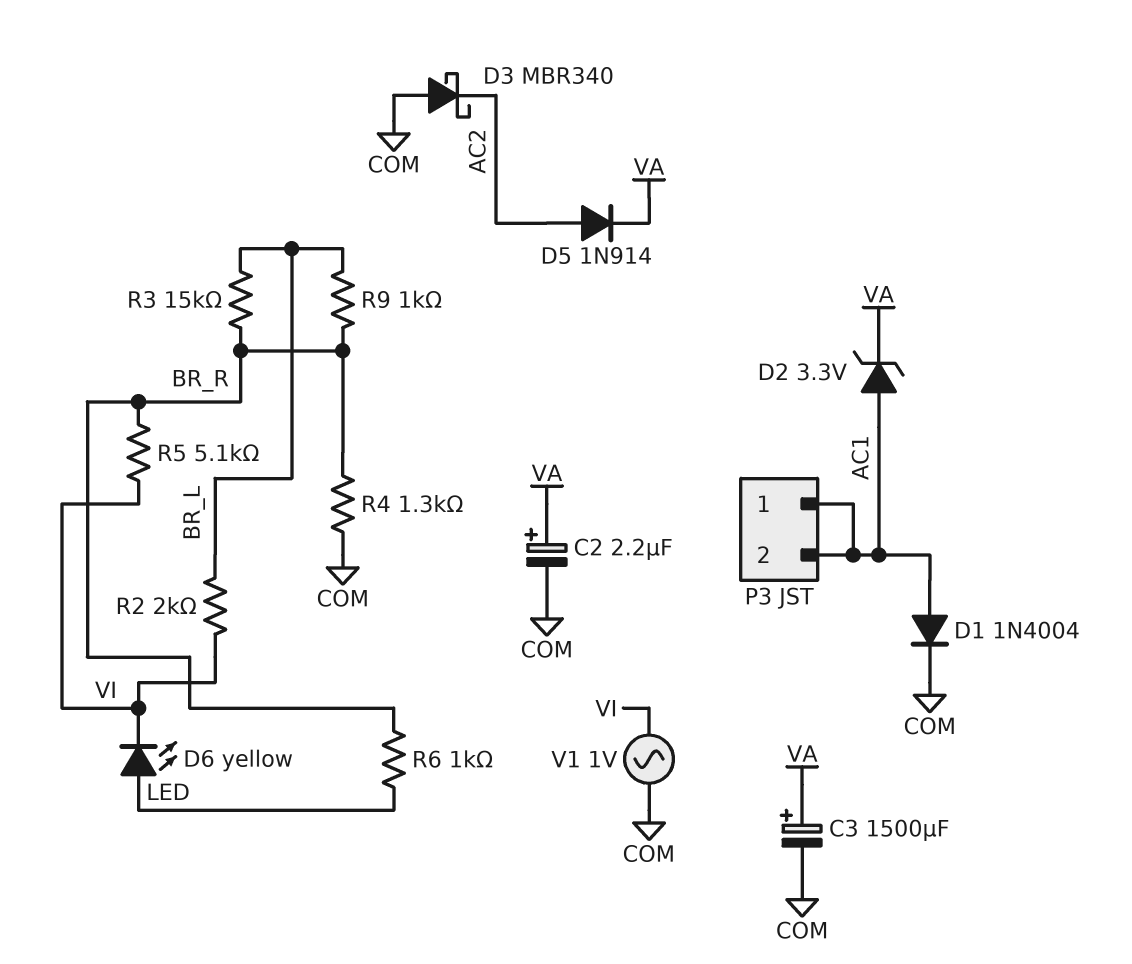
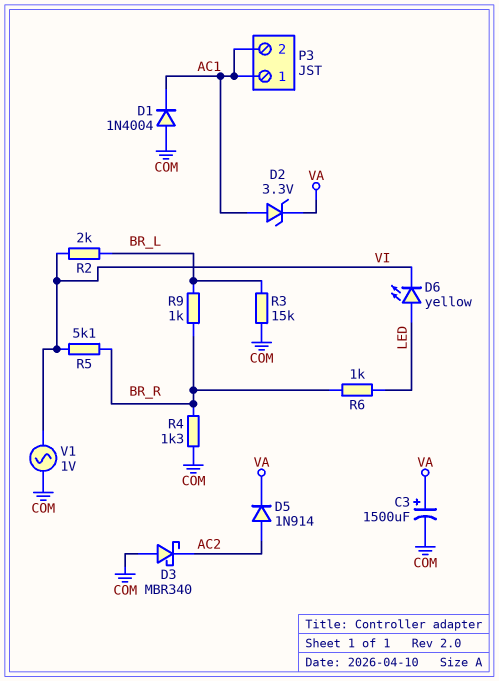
C2: 2.2uF (plus VA, minus COM) -> none
D1: diode 1N4004 (A AC1, K COM) -> diode 1N4004 (A COM, K AC1)
R3: 15k (BR_L, BR_R) -> 15k (BR_L, COM)

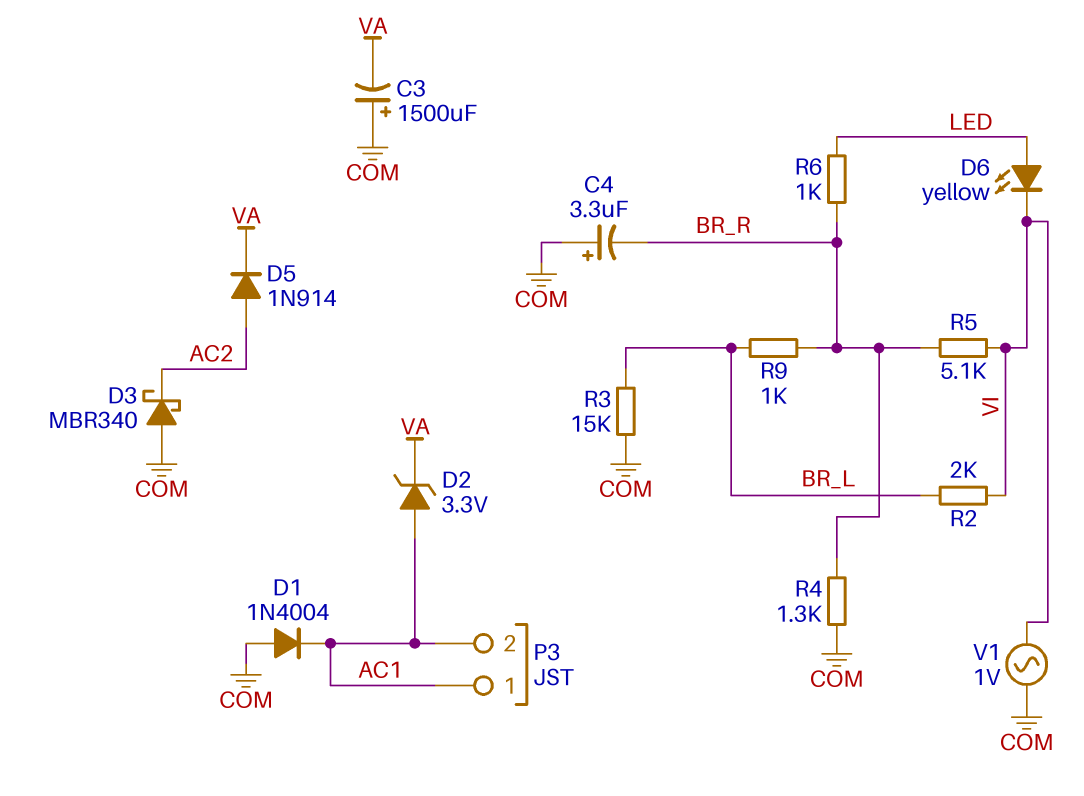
C3: 1500uF (plus VA, minus COM) -> 1500uF (plus COM, minus VA)
C4: none -> 3.3uF (plus COM, minus BR_R)

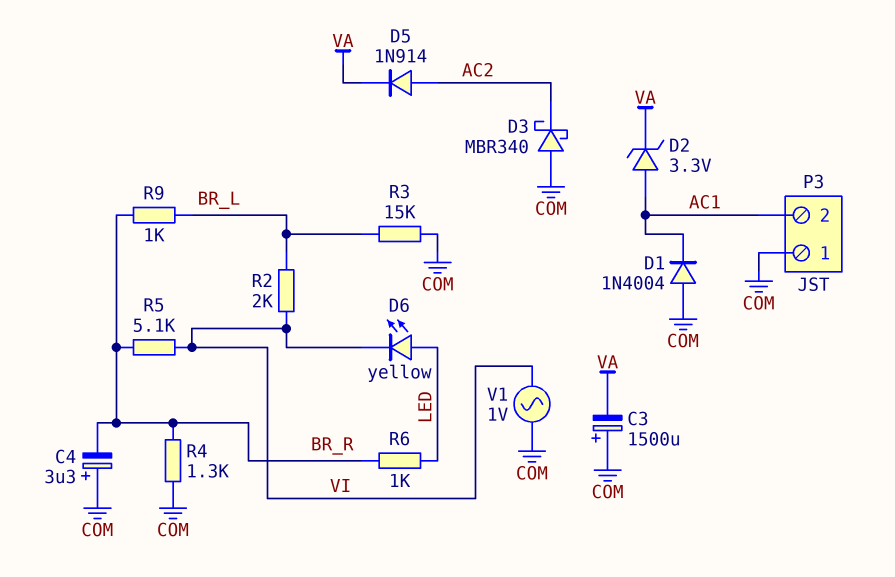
P3 pin 1: AC1 -> COM

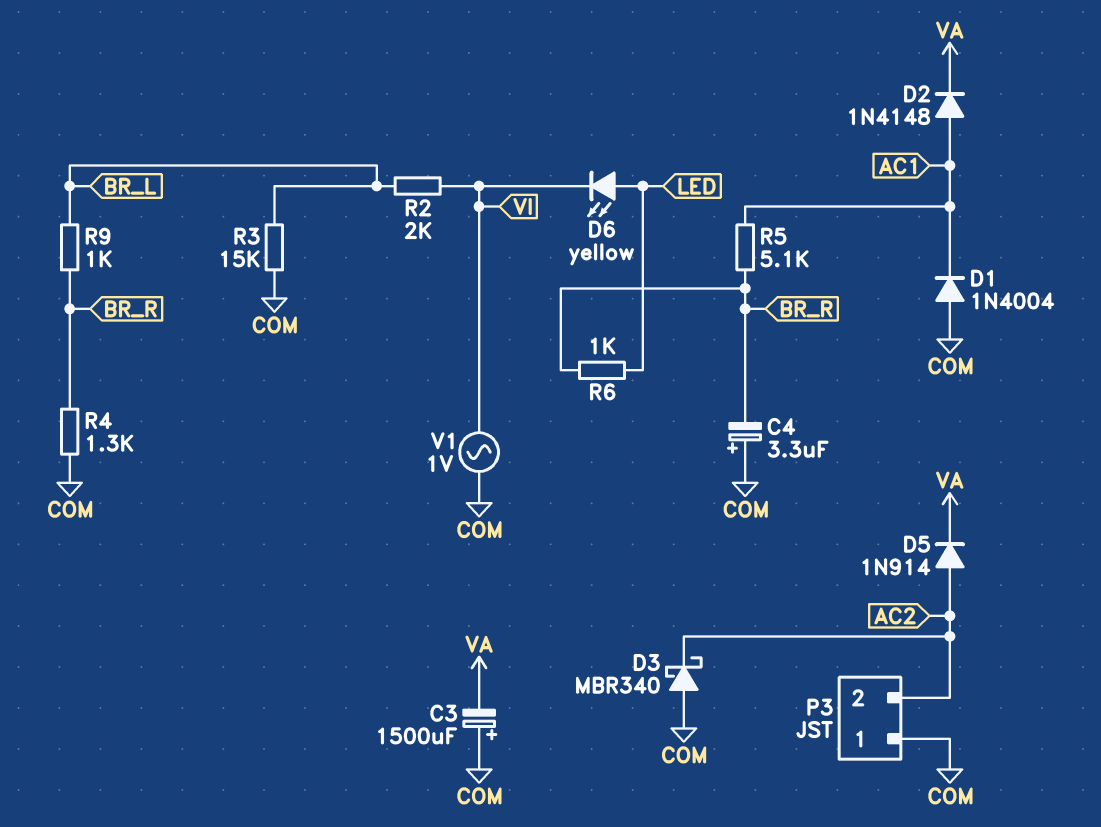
D2: zener 3.3V (A AC1, K VA) -> diode 1N4148 (A AC1, K VA)
P3 pin 2: AC1 -> AC2
R5: 5.1k (BR_R, VI) -> 5.1k (AC1, BR_R)

